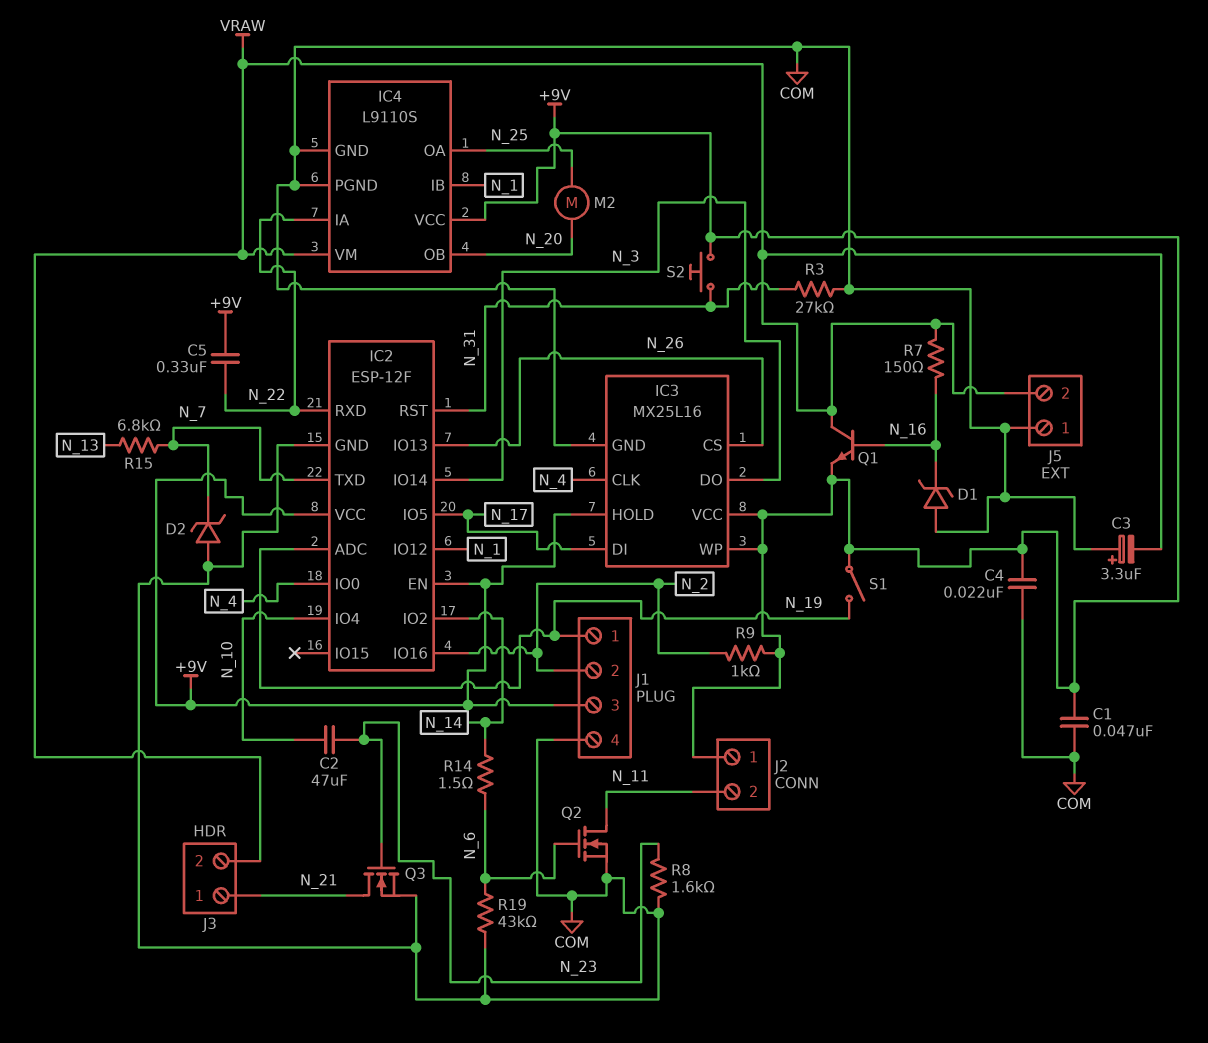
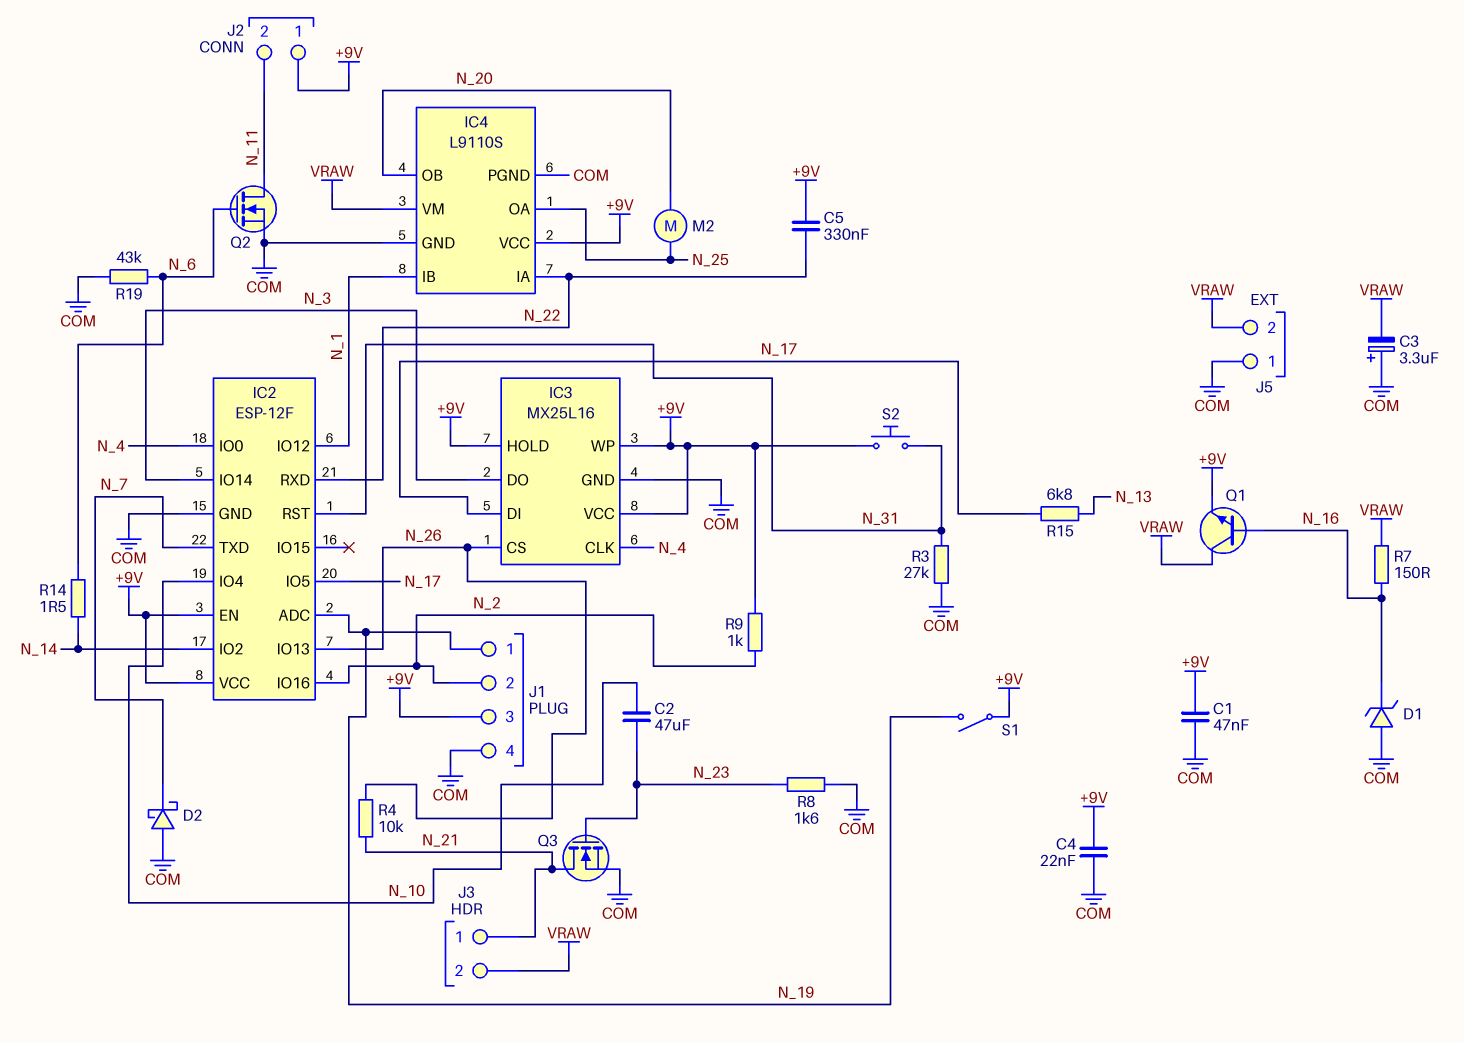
D2: zener (A COM, K N_7) -> schottky (A COM, K N_7)
R4: none -> 10k (N_21, N_26)
R15: 6.8k (N_7, N_13) -> 6.8k (N_13, N_17)

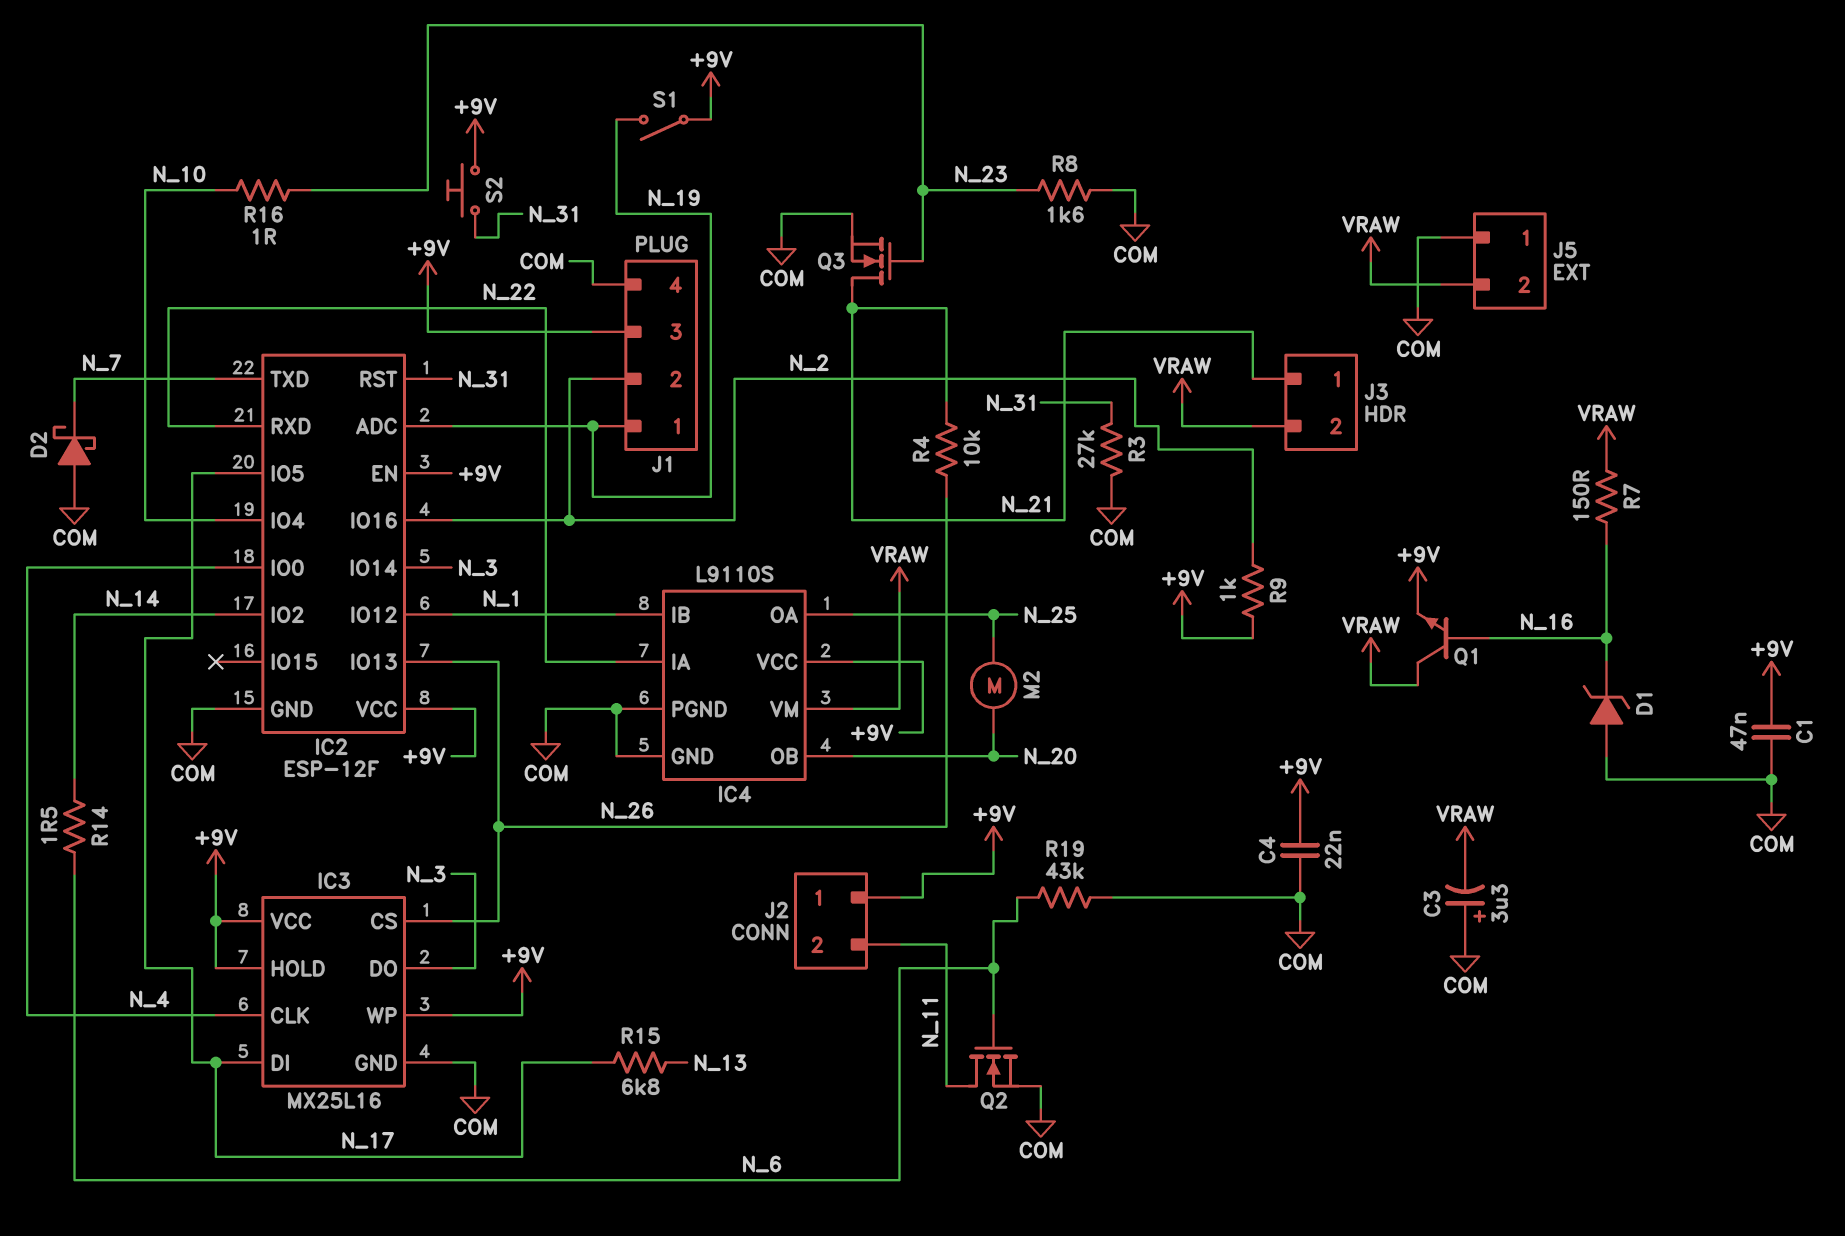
C2: 47uF (N_10, N_23) -> none
C5: 330nF (+9V, N_22) -> none
R16: none -> 1 (N_10, N_23)

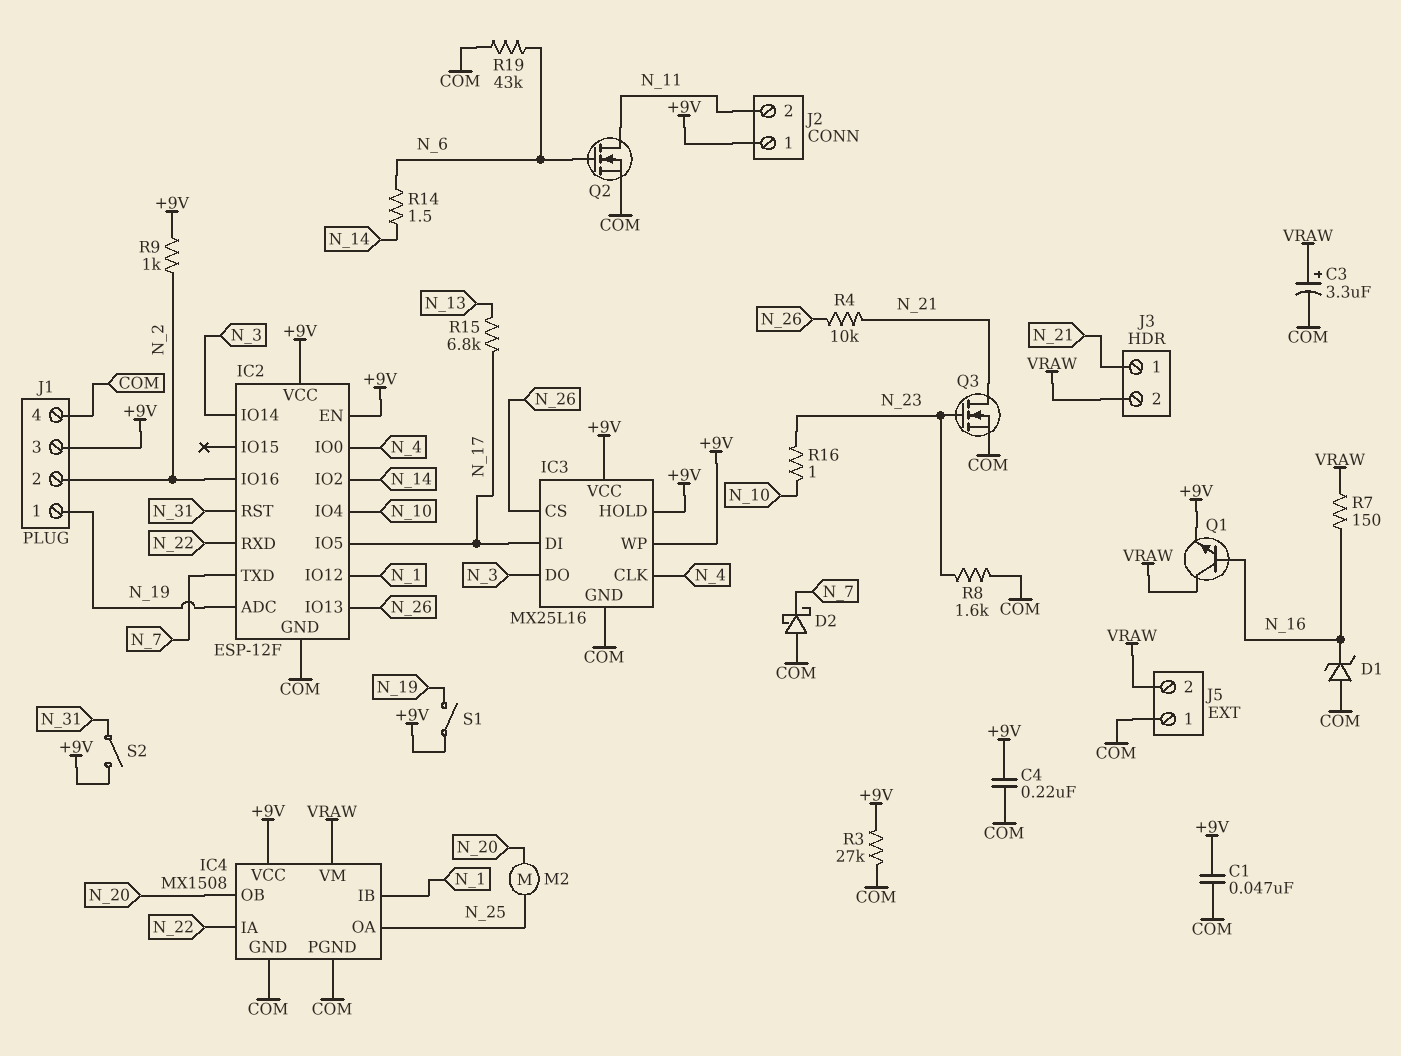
C3: 3.3uF (plus COM, minus VRAW) -> 3.3uF (plus VRAW, minus COM)
C4: 22nF (+9V, COM) -> 220nF (+9V, COM)
IC4: L9110S -> MX1508
R3: 27k (COM, N_31) -> 27k (+9V, COM)
S2: button (+9V, N_31) -> switch (+9V, N_31)

